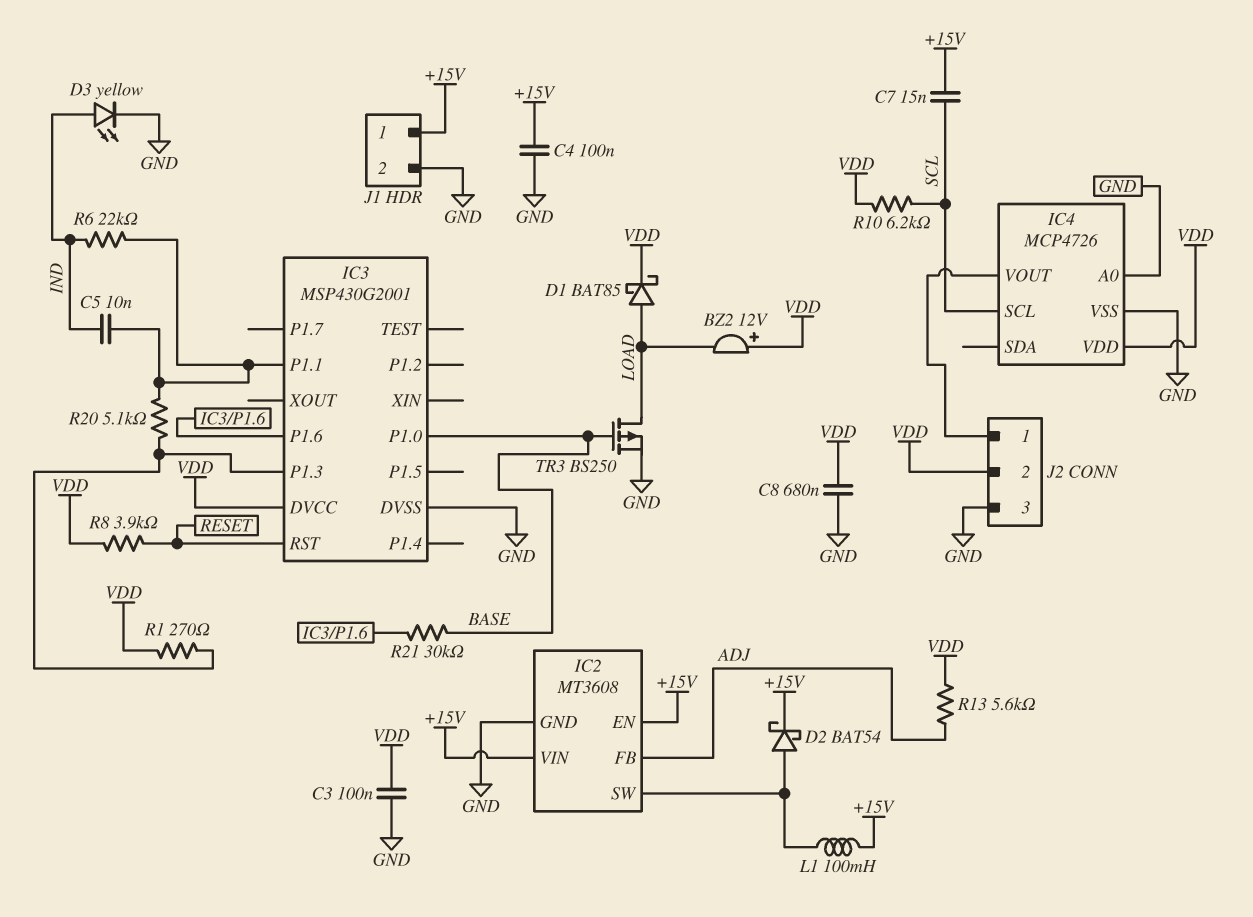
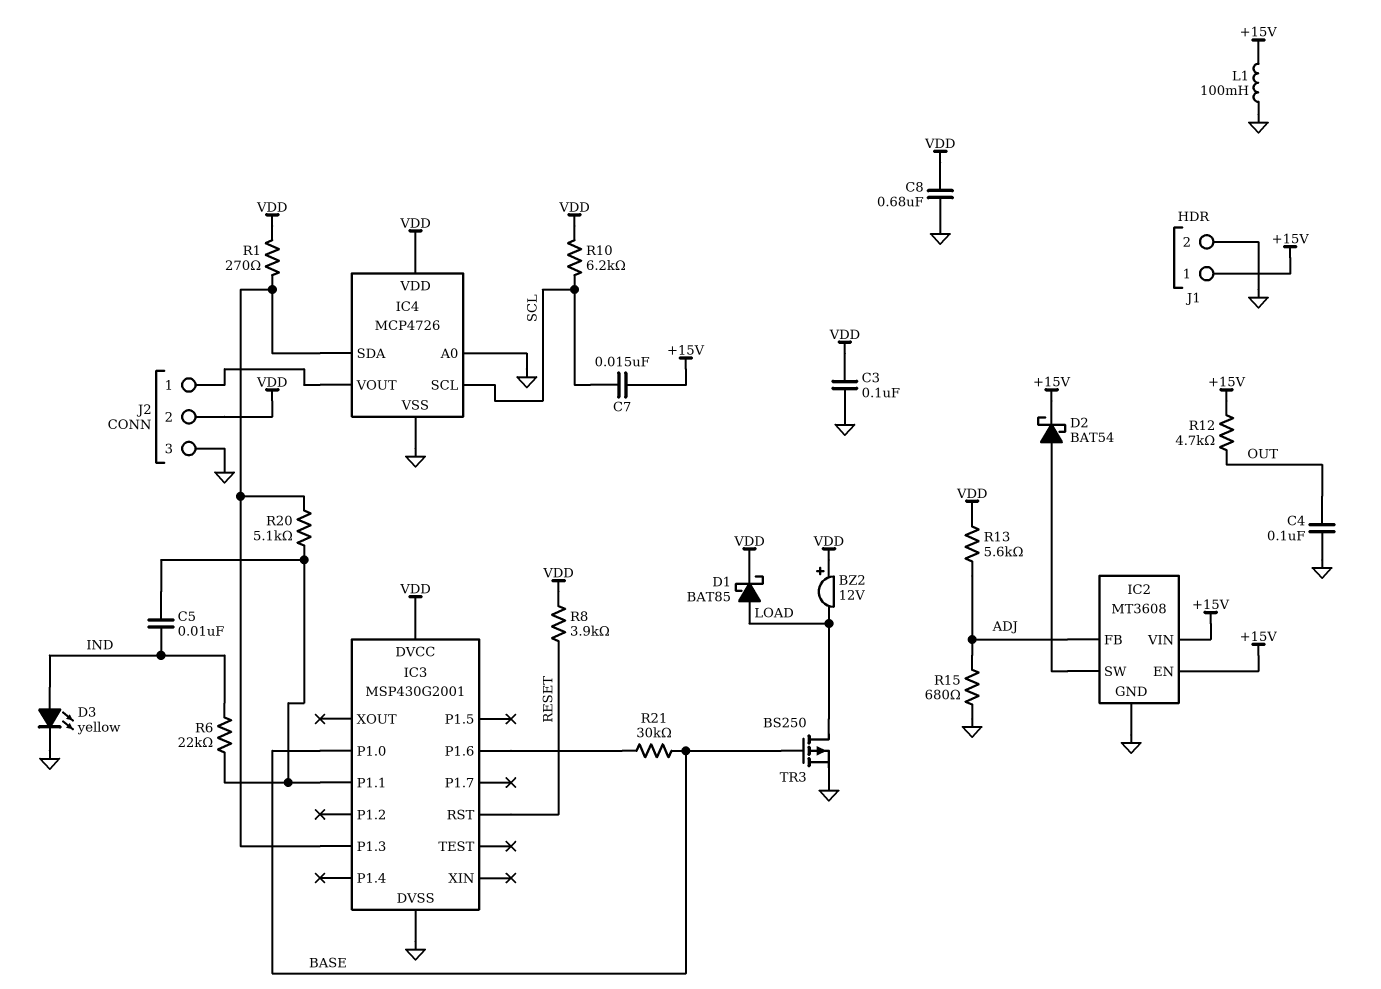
C4: 100nF (+15V, GND) -> 100nF (GND, OUT)
IC4 pin SDA: none -> IC3/P1.3
L1: 100mH (+15V, IC2/SW) -> 100mH (+15V, GND)
R12: none -> 4.7k (+15V, OUT)
R15: none -> 680 (ADJ, GND)

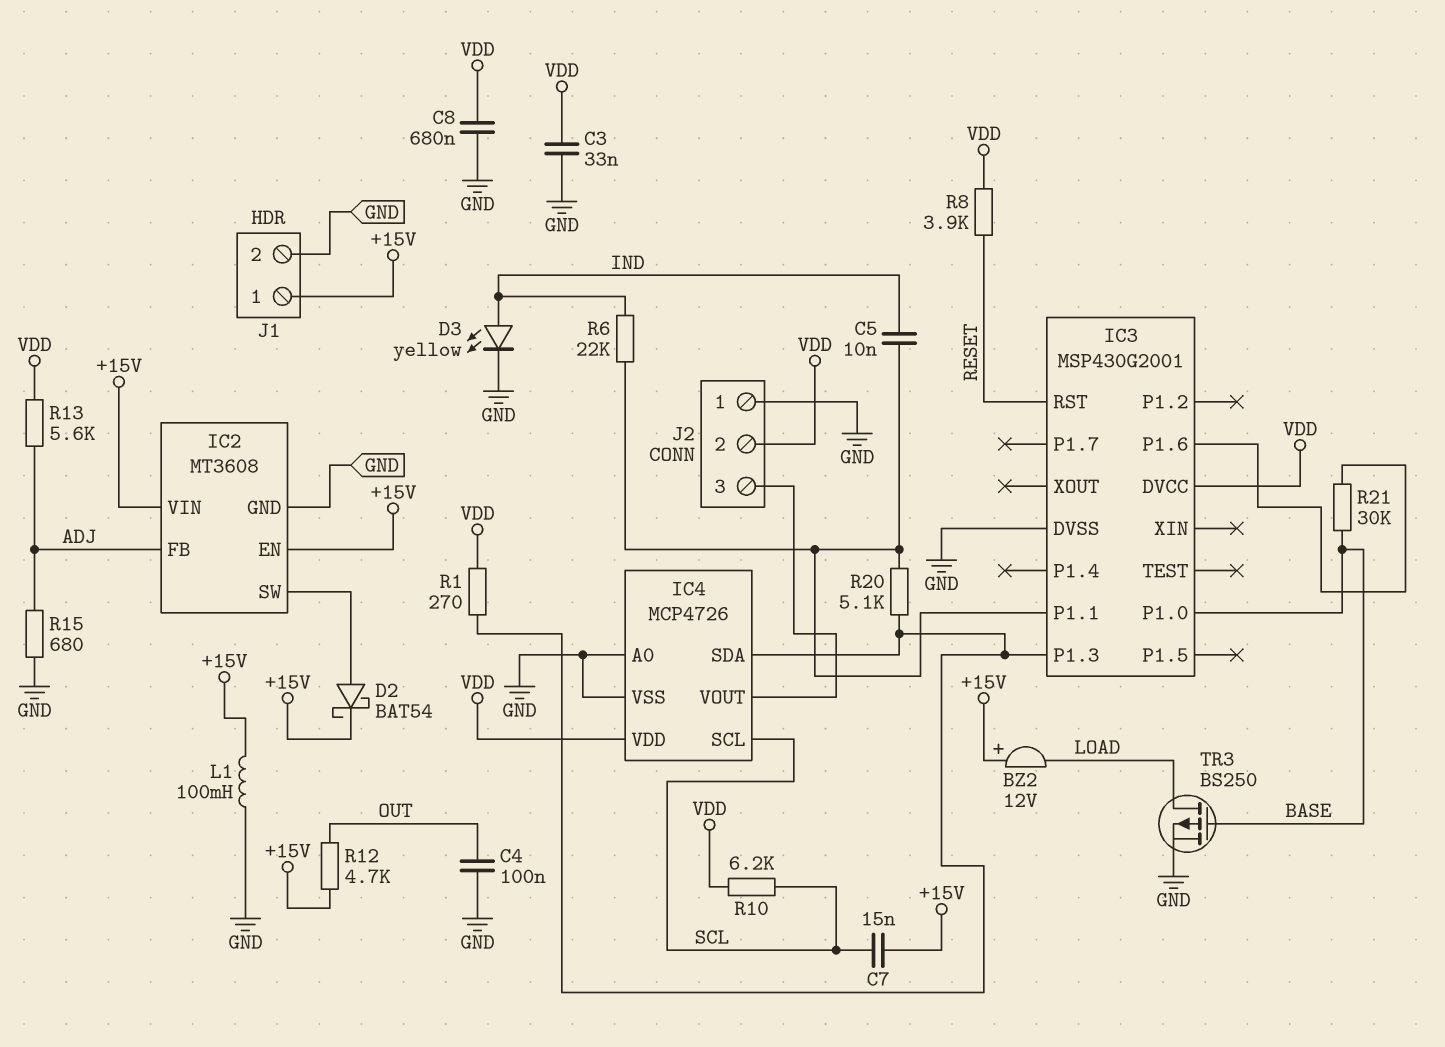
BZ2: buzzer 12V (plus VDD, minus LOAD) -> buzzer 12V (plus +15V, minus LOAD)
C3: 100nF (GND, VDD) -> 33nF (GND, VDD)
D1: schottky BAT85 (A LOAD, K VDD) -> none
J2 pin 1: IC4/VOUT -> GND
J2 pin 3: GND -> IC4/VOUT

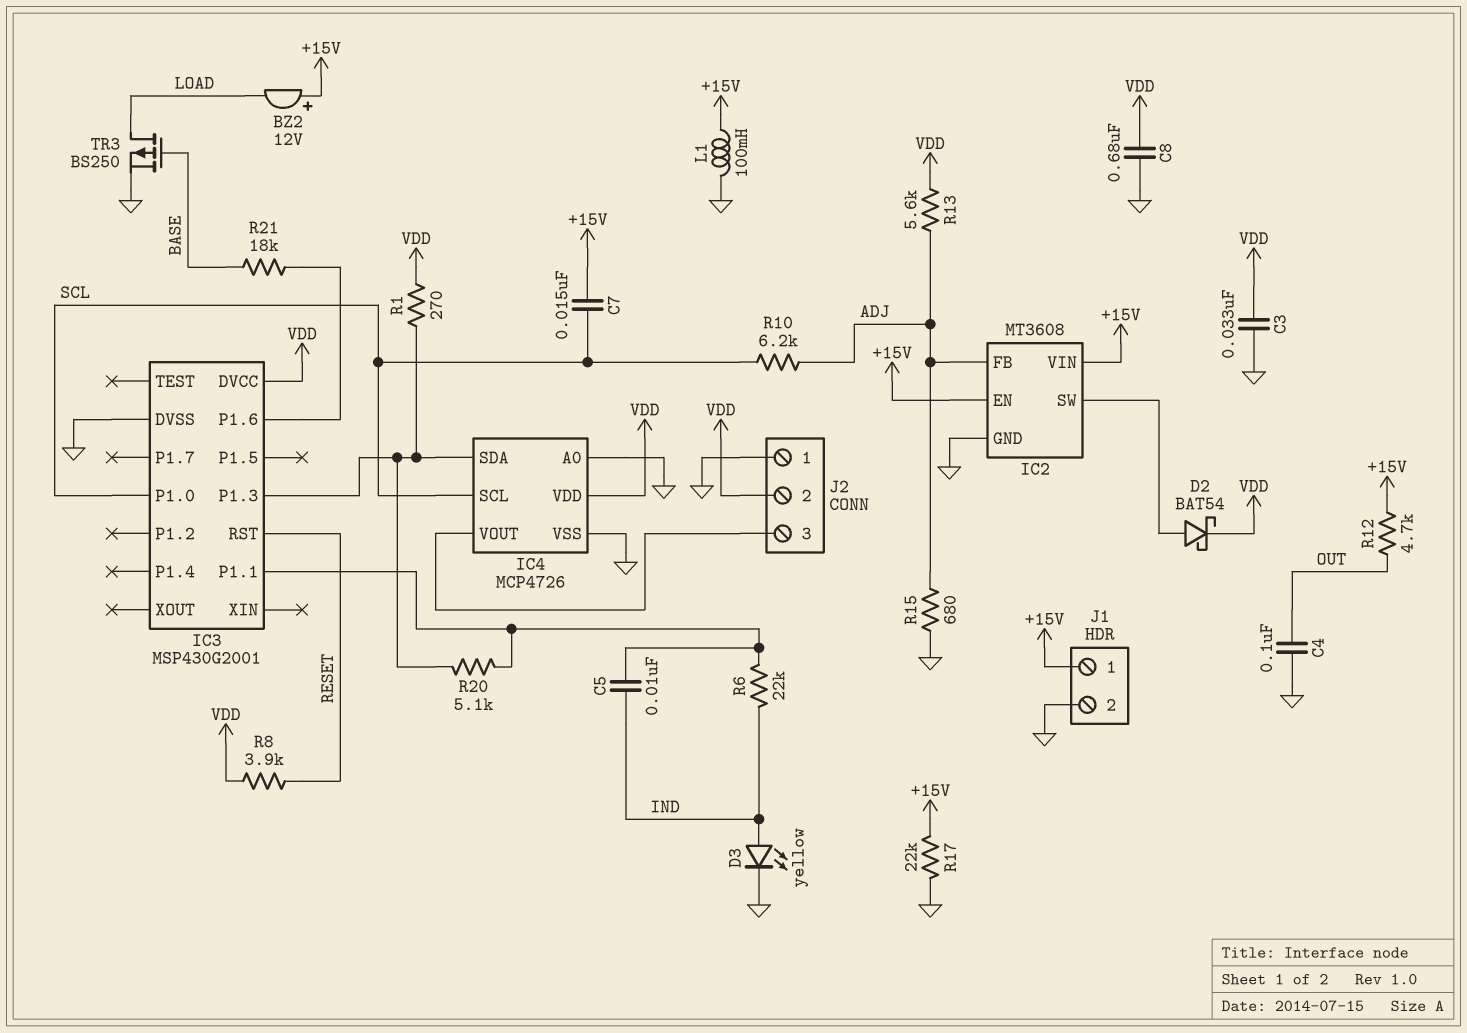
D2: schottky BAT54 (A IC2/SW, K +15V) -> schottky BAT54 (A IC2/SW, K VDD)
IC3 pin P1.0: BASE -> SCL
R10: 6.2k (SCL, VDD) -> 6.2k (ADJ, SCL)
R17: none -> 22k (+15V, GND)
R21: 30k (BASE, IC3/P1.6) -> 18k (BASE, IC3/P1.6)

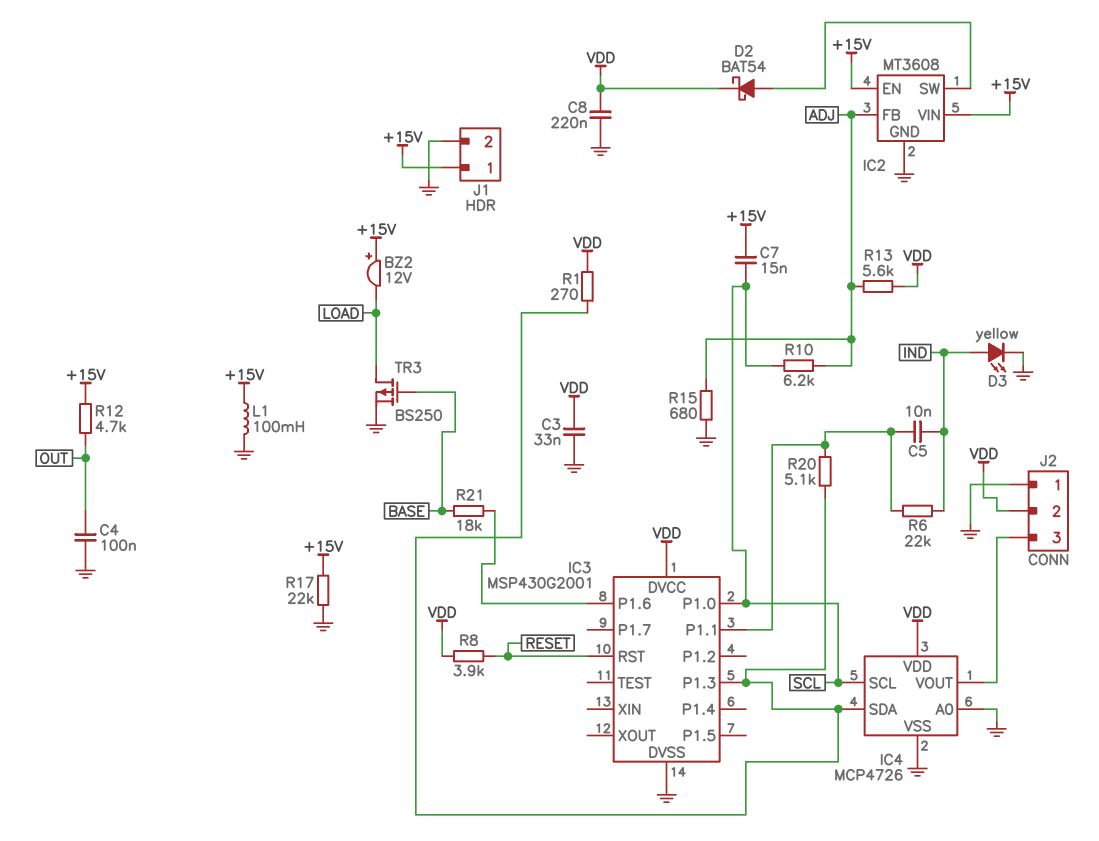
C8: 680nF (GND, VDD) -> 220nF (GND, VDD)

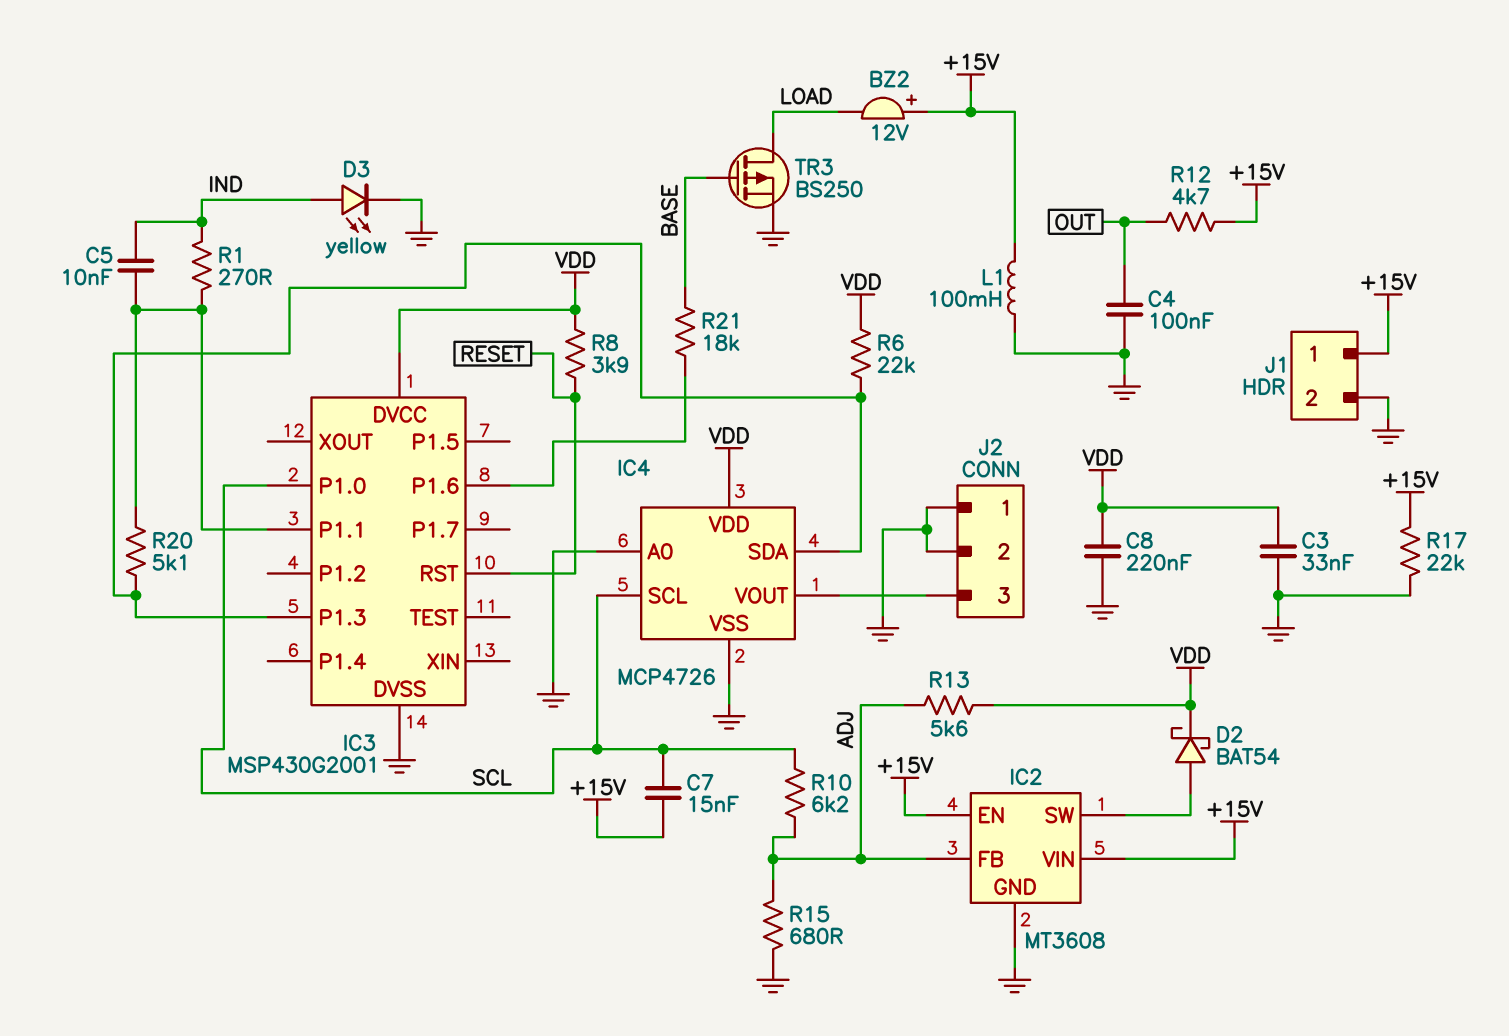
J2 pin 2: VDD -> GND
R1: 270 (IC3/P1.3, VDD) -> 270 (IC3/P1.1, IND)
R6: 22k (IC3/P1.1, IND) -> 22k (IC3/P1.3, VDD)

